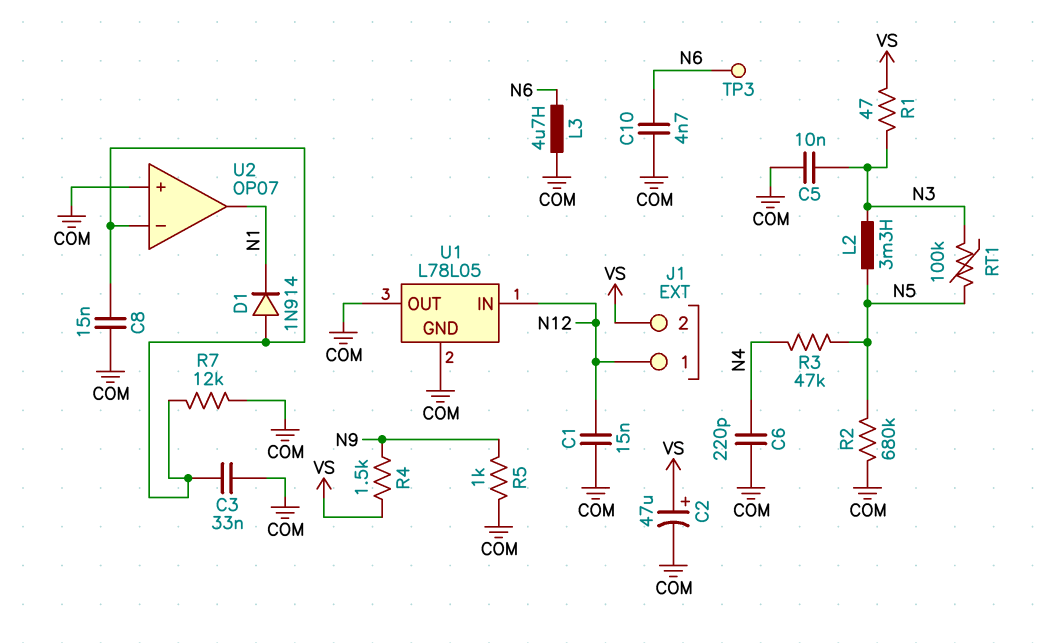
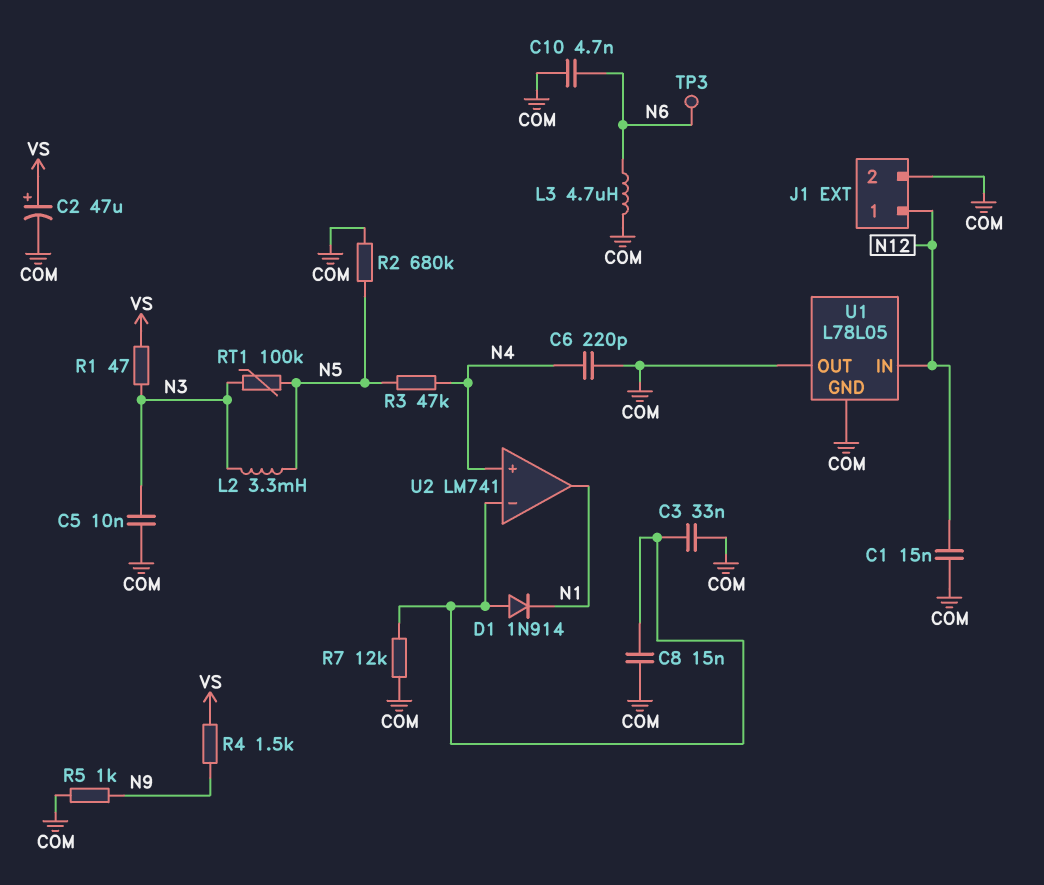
J1 pin 2: VS -> COM
U2: OP07 -> LM741
U2 pin in+: COM -> N4

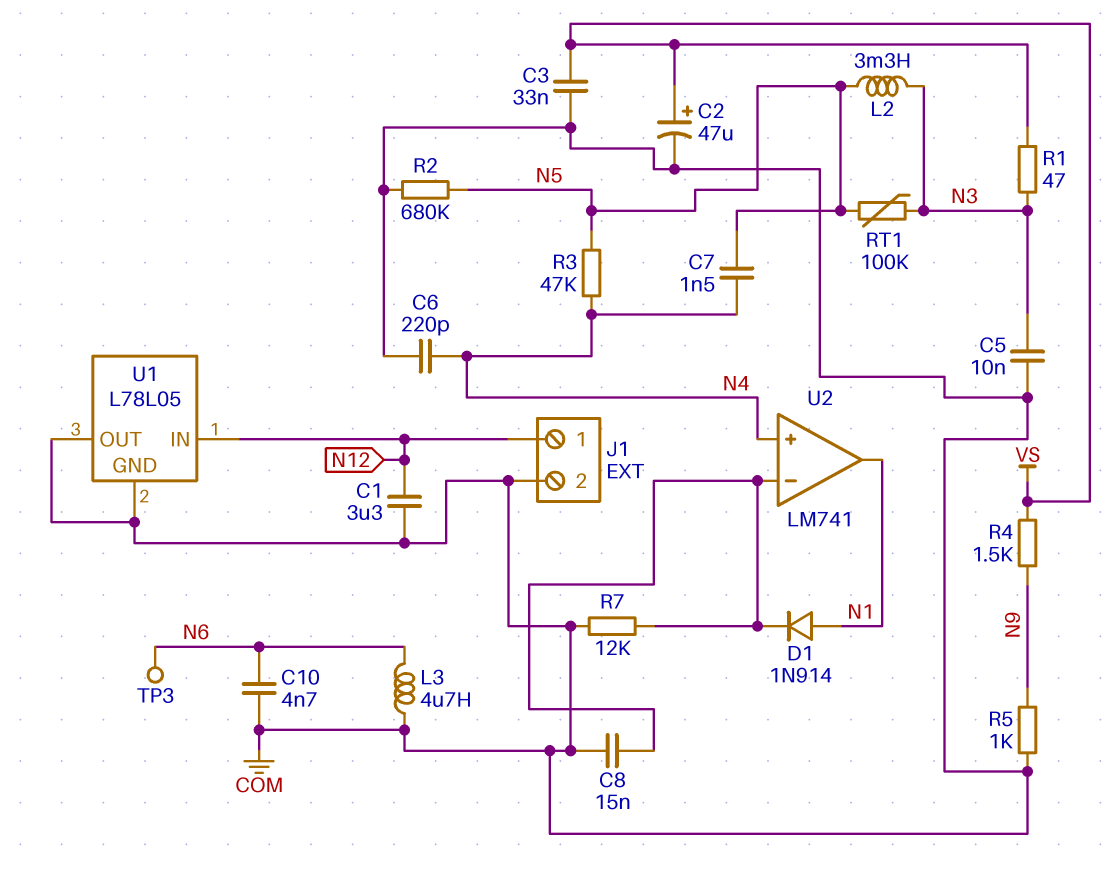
C1: 15nF (COM, N12) -> 3.3uF (COM, N12)
C3: 33nF (COM, U2/in-) -> 33nF (COM, VS)
C7: none -> 1.5nF (N4, N5)
D1: diode 1N914 (A U2/in-, K N1) -> diode 1N914 (A N1, K U2/in-)

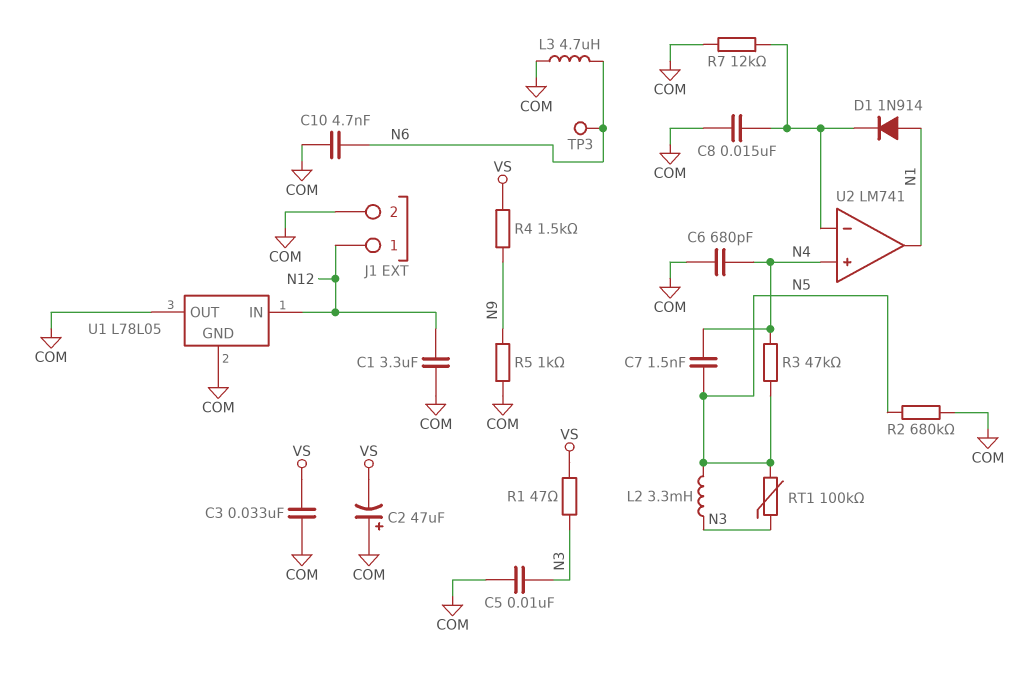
C2: 47uF (plus VS, minus COM) -> 47uF (plus COM, minus VS)
C6: 220pF (COM, N4) -> 680pF (COM, N4)

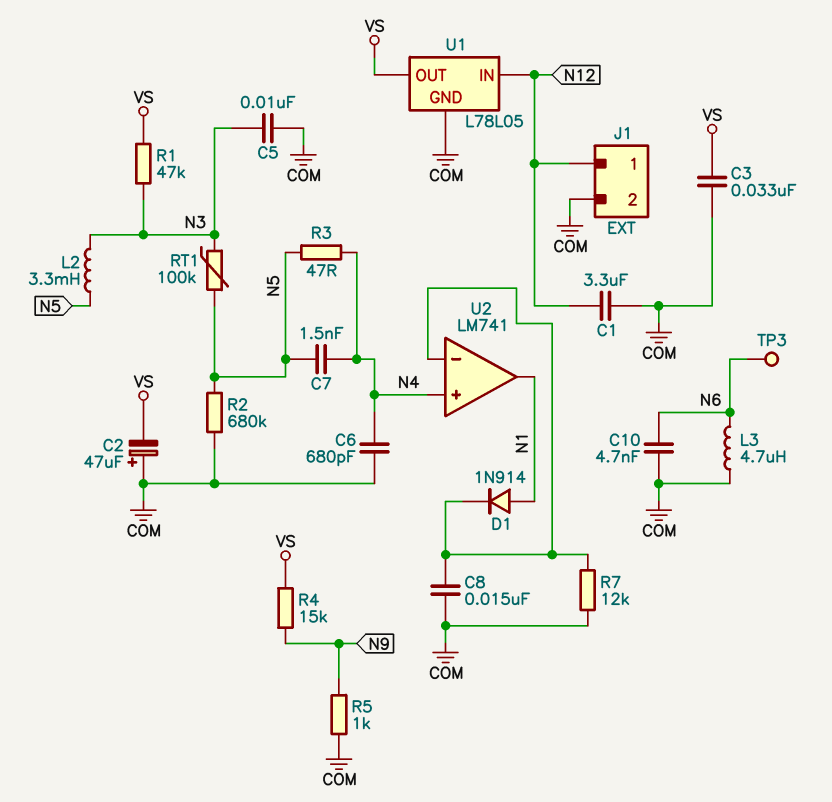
R1: 47 (N3, VS) -> 47k (N3, VS)
R3: 47k (N4, N5) -> 47 (N4, N5)
R4: 1.5k (N9, VS) -> 15k (N9, VS)
U1 pin OUT: COM -> VS

